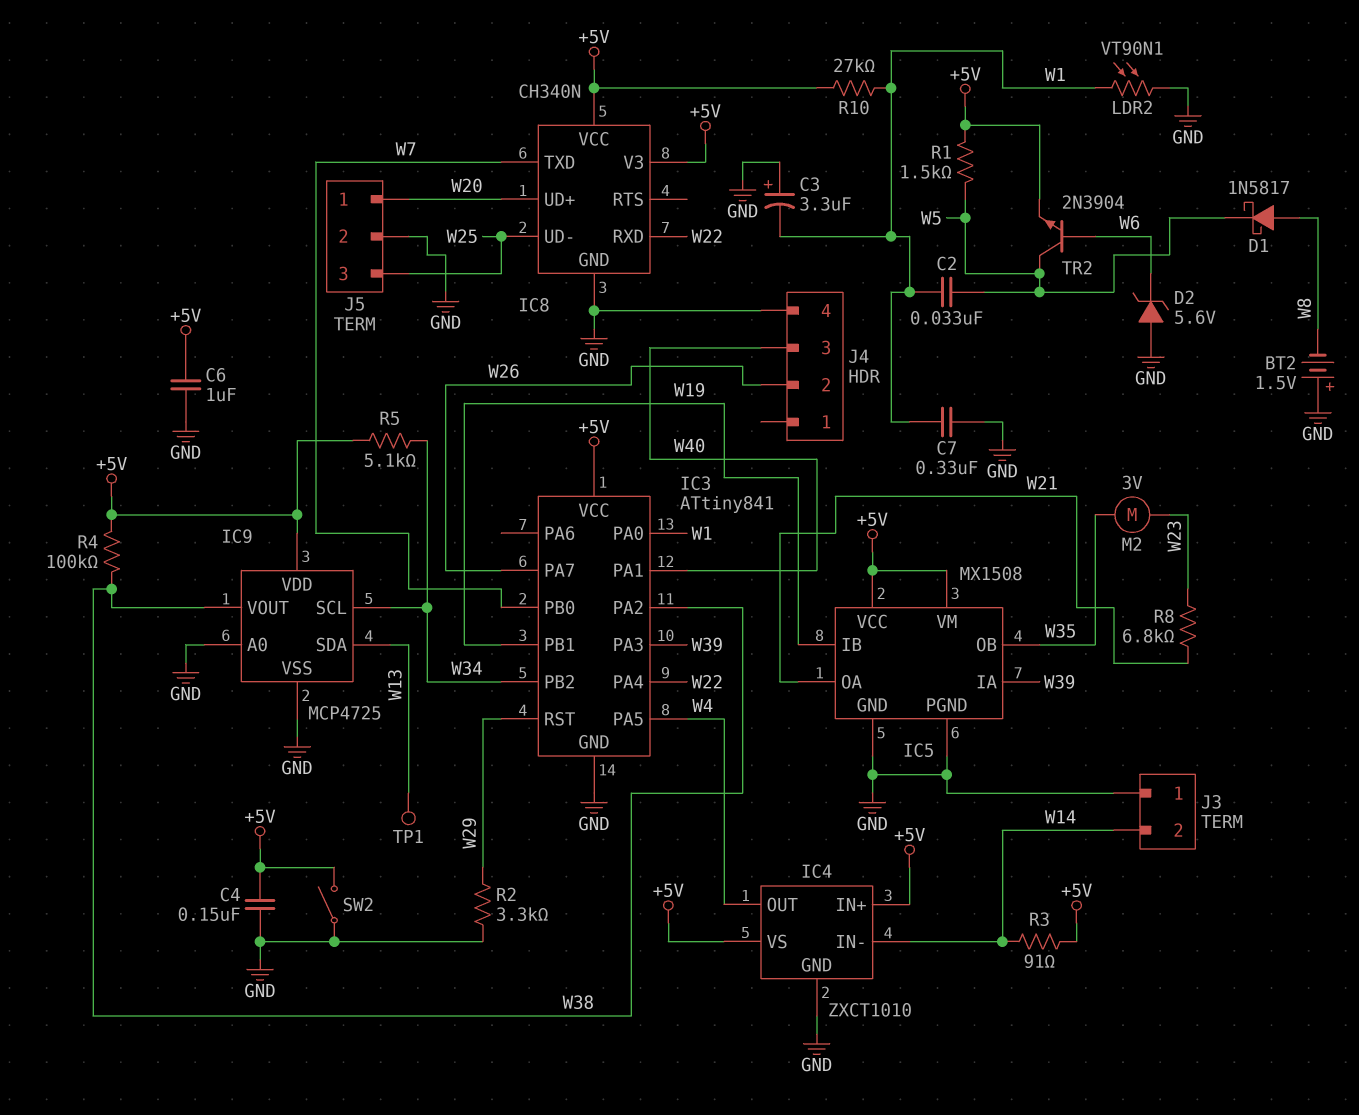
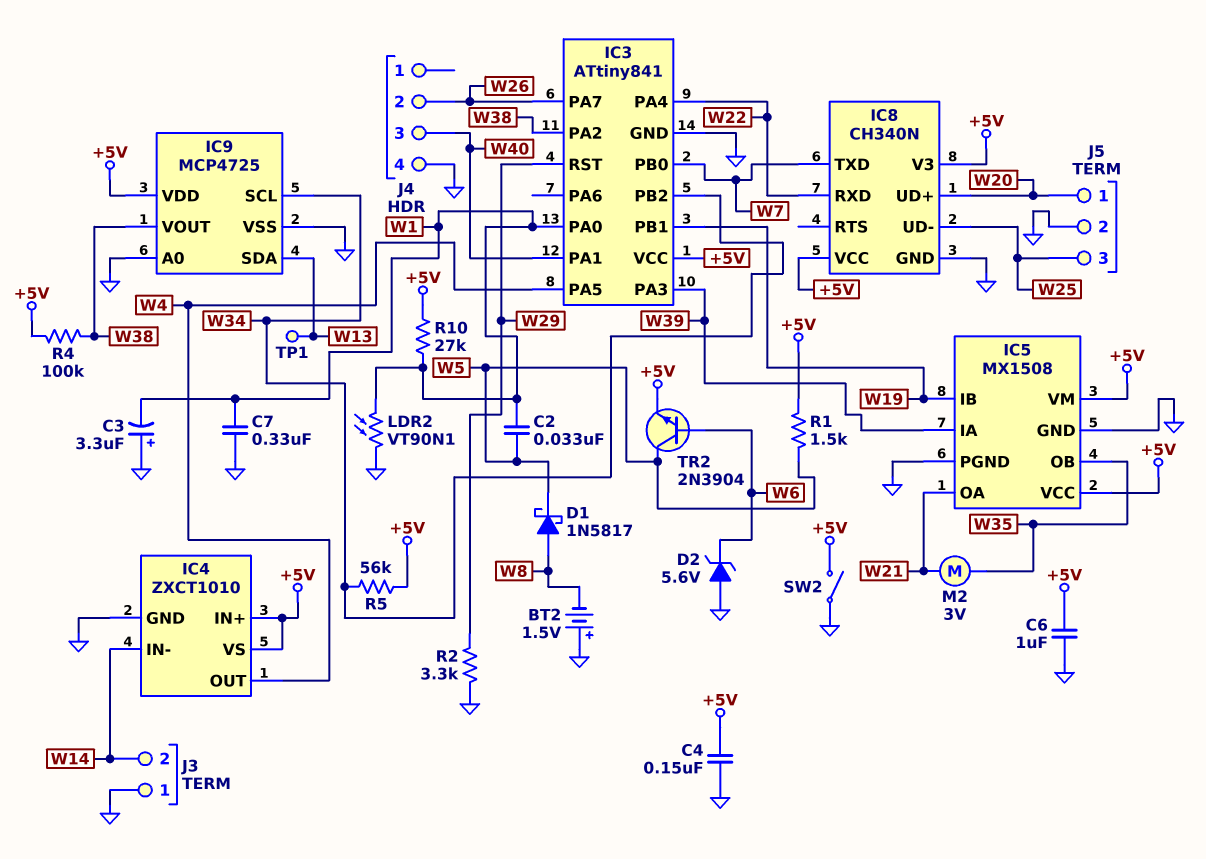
M2: motor 3V (W23, W35) -> motor 3V (W21, W35)
R3: 91 (+5V, W14) -> none
R5: 5.1k (+5V, W34) -> 56k (+5V, W34)
R8: 6.8k (W21, W23) -> none

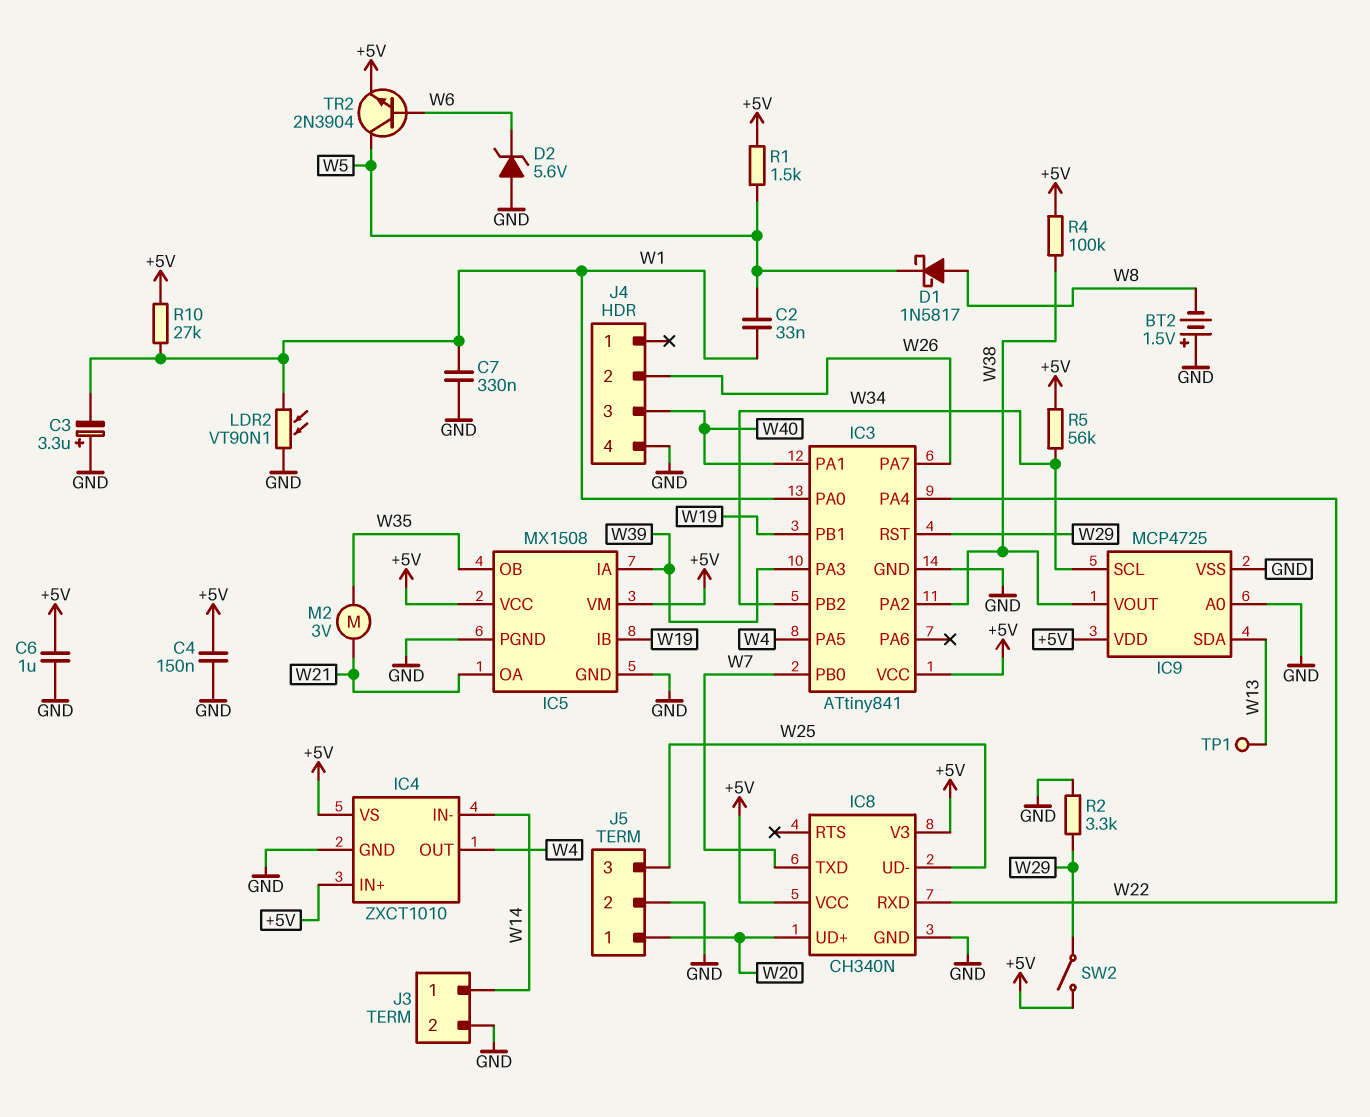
J3 pin 1: GND -> W14
J3 pin 2: W14 -> GND
SW2: switch (+5V, GND) -> switch (+5V, W29)

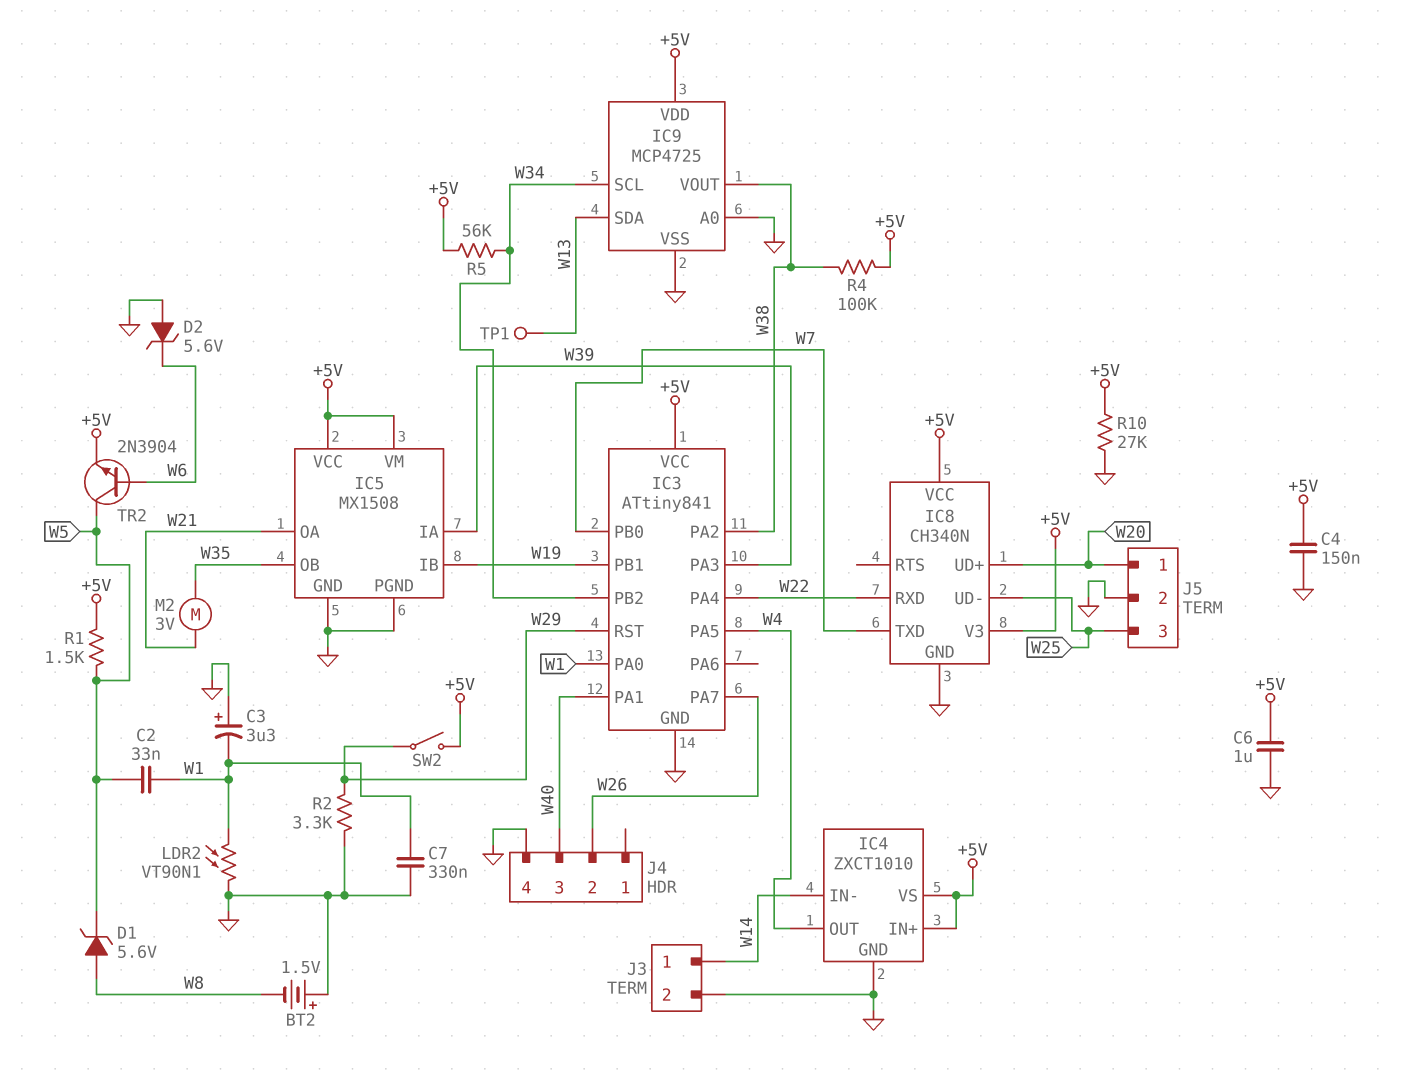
D1: schottky 1N5817 (A W8, K W5) -> zener 5.6V (A W8, K W5)
R10: 27k (+5V, W1) -> 27k (+5V, GND)

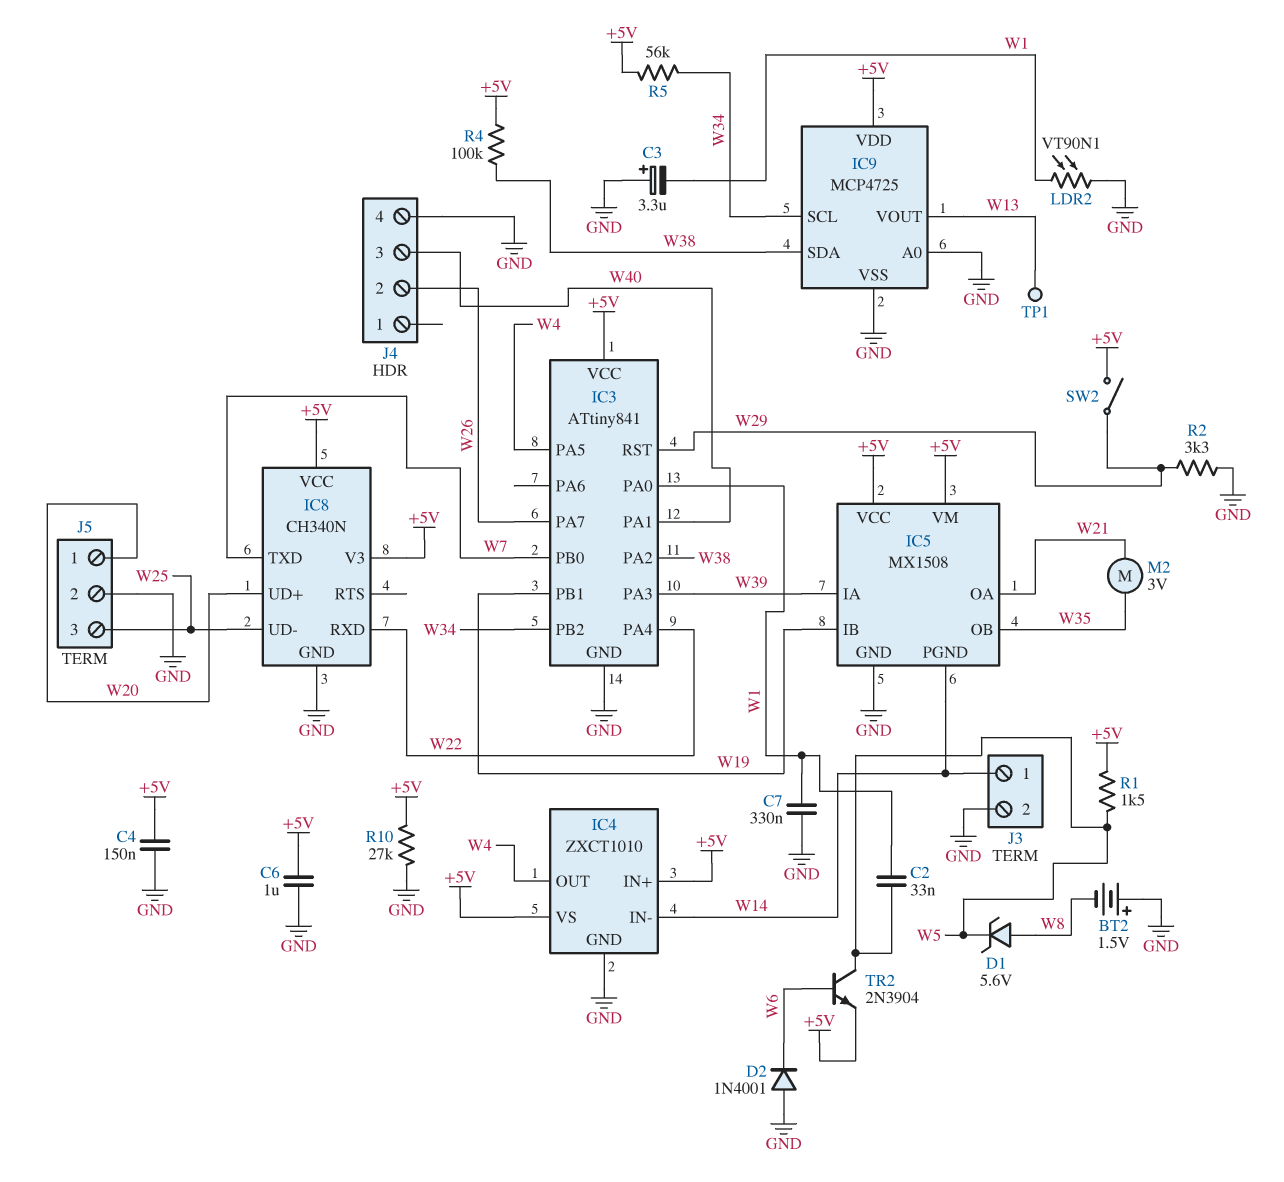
D2: zener 5.6V (A GND, K W6) -> diode 1N4001 (A GND, K W6)
IC5 pin PGND: GND -> W14
IC9 pin SDA: W13 -> W38
IC9 pin VOUT: W38 -> W13

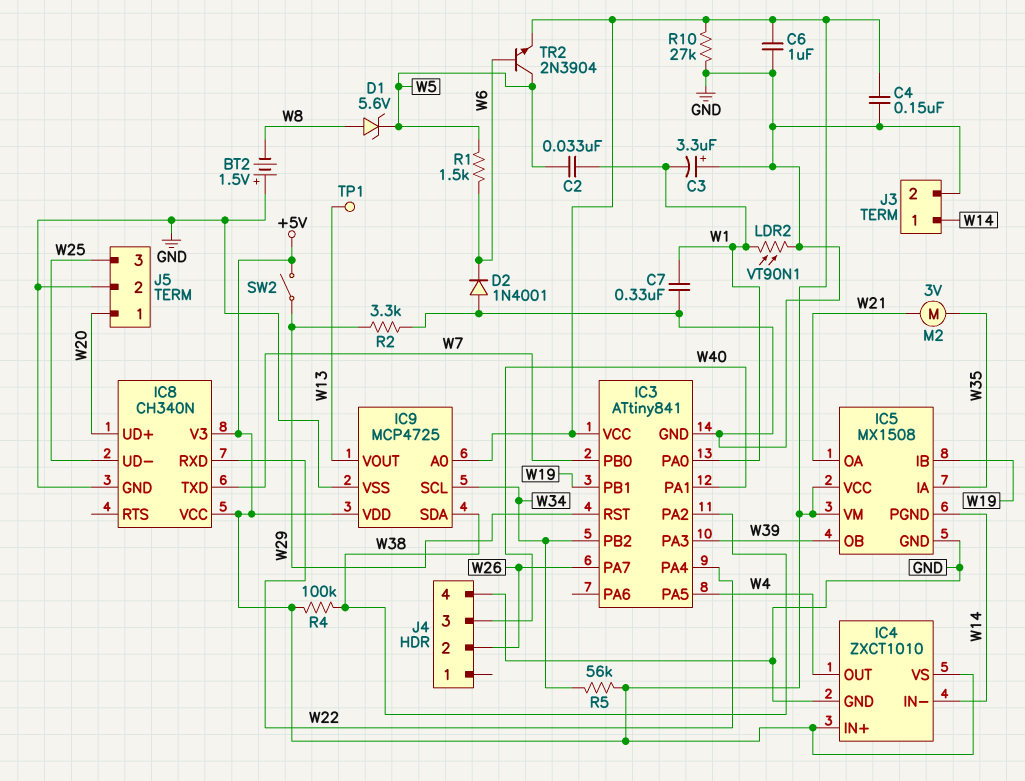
IC5 pin IA: W39 -> W35
IC5 pin OB: W35 -> W39
IC9 pin A0: GND -> +5V
R1: 1.5k (+5V, W5) -> 1.5k (W5, W6)

